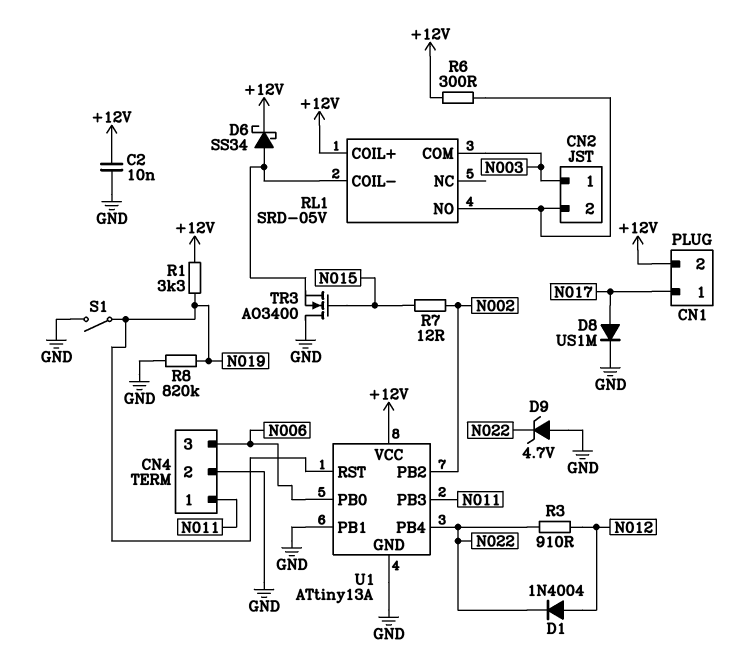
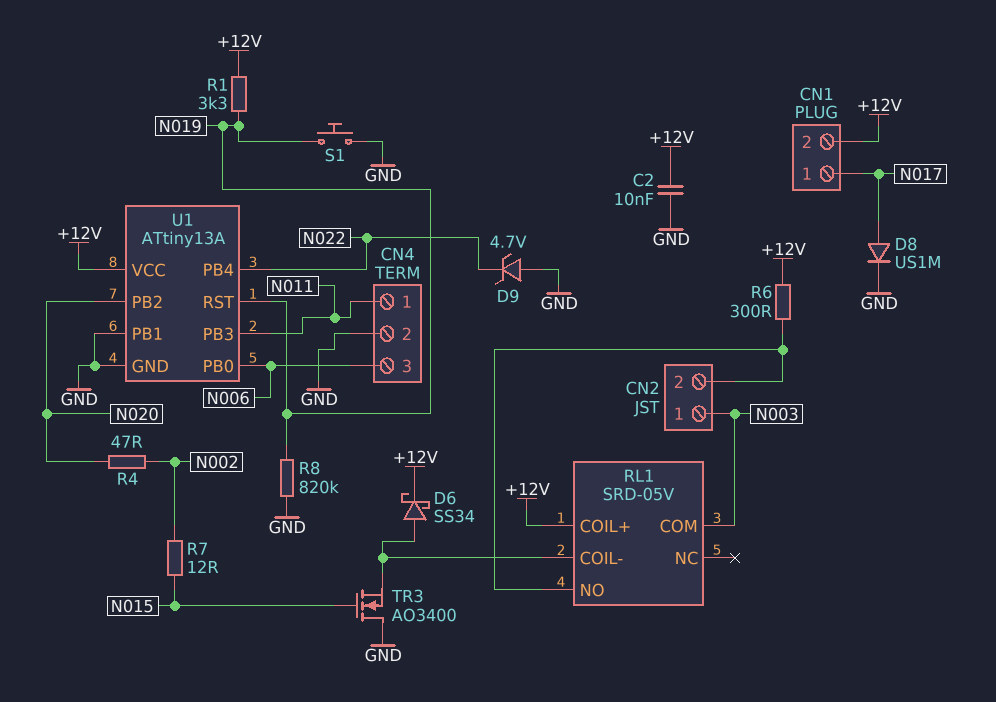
D1: diode 1N4004 (A N012, K N022) -> none
R3: 910 (N012, N022) -> none
R4: none -> 47 (N002, N020)
S1: switch (GND, N019) -> button (GND, N019)
U1 pin PB2: N002 -> N020

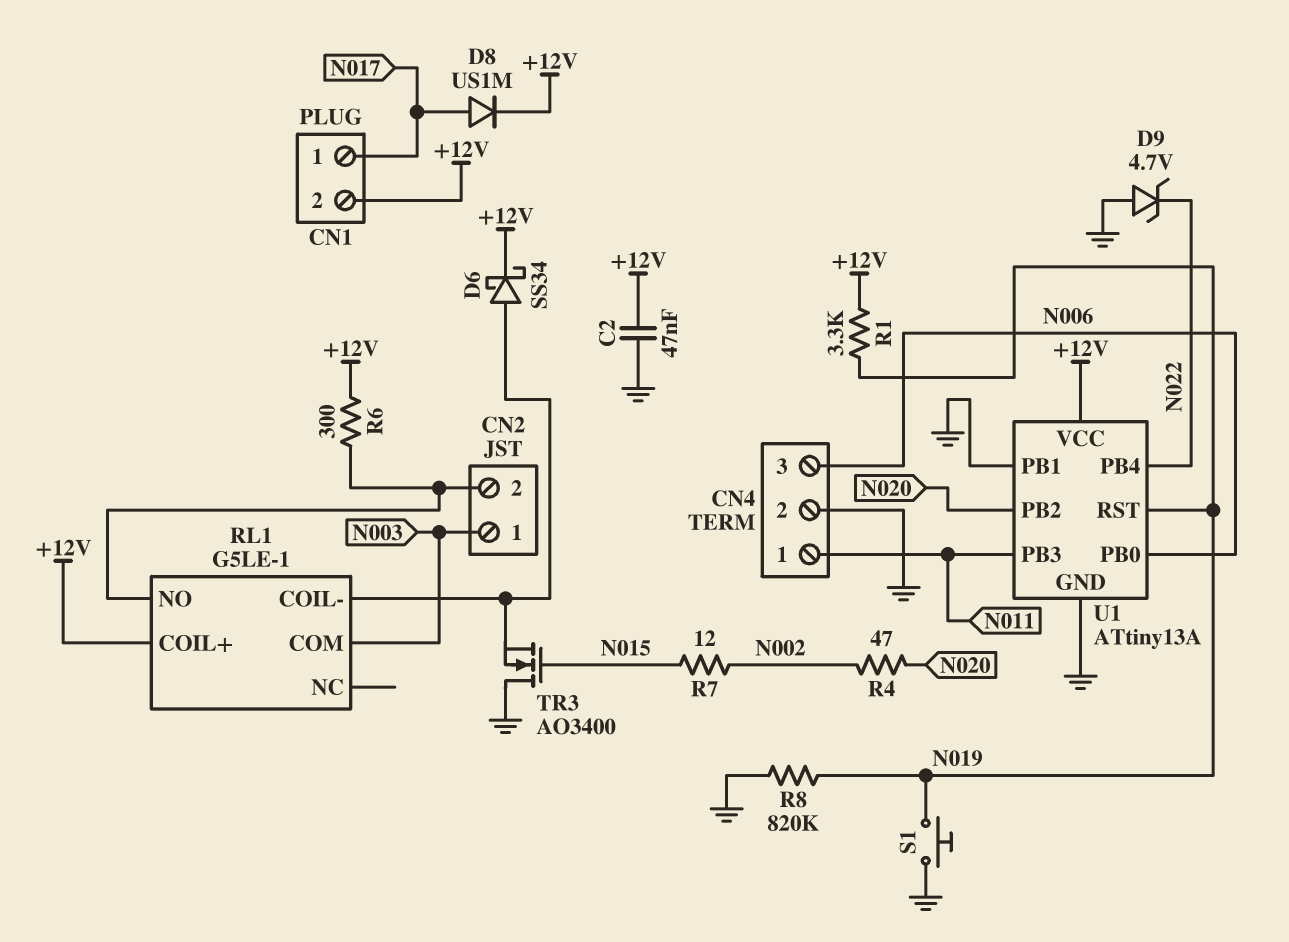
C2: 10nF (+12V, GND) -> 47nF (+12V, GND)
D8: diode US1M (A N017, K GND) -> diode US1M (A N017, K +12V)
RL1: SRD-05V -> G5LE-1

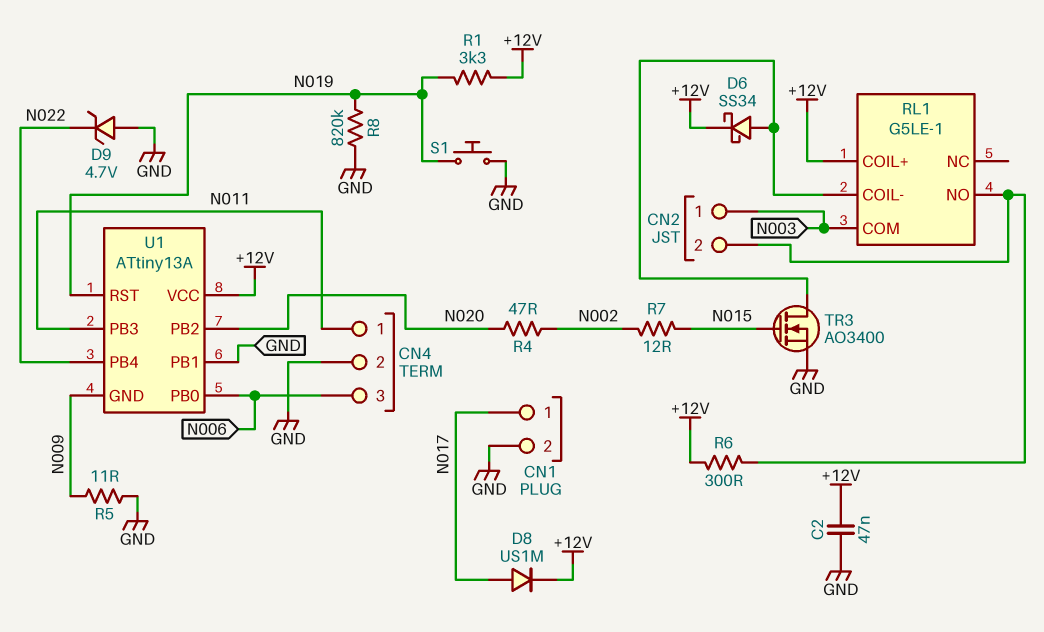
CN1 pin 2: +12V -> GND
R5: none -> 11 (GND, N009)
TR3: NMOS AO3400 (G N015, D GND, S RL1/COIL-) -> NMOS AO3400 (G N015, D RL1/COIL-, S GND)
U1 pin GND: GND -> N009

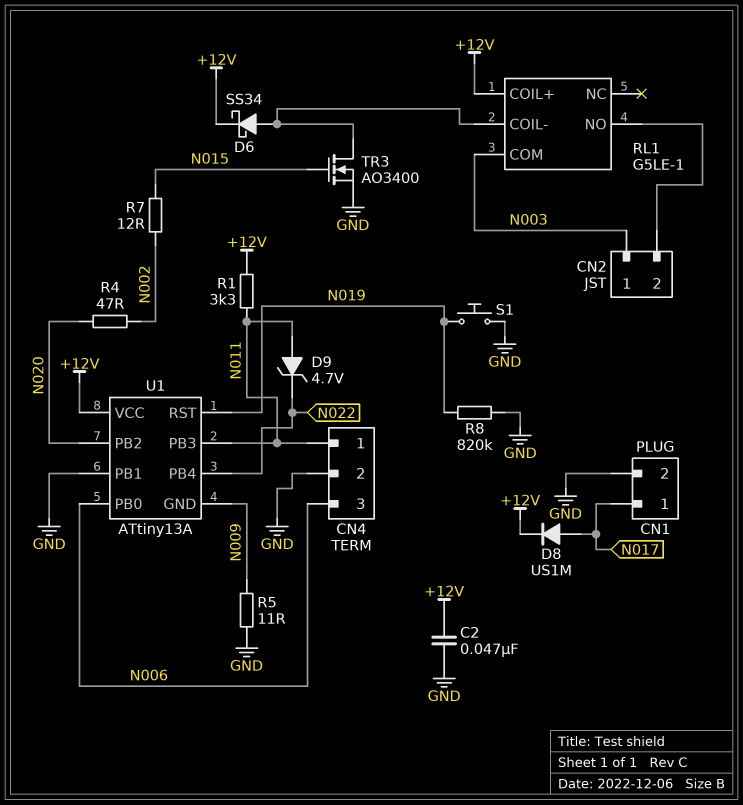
D9: zener 4.7V (A GND, K N022) -> zener 4.7V (A N011, K N022)
R1: 3.3k (+12V, N019) -> 3.3k (+12V, N011)
R6: 300 (+12V, CN2/2) -> none

